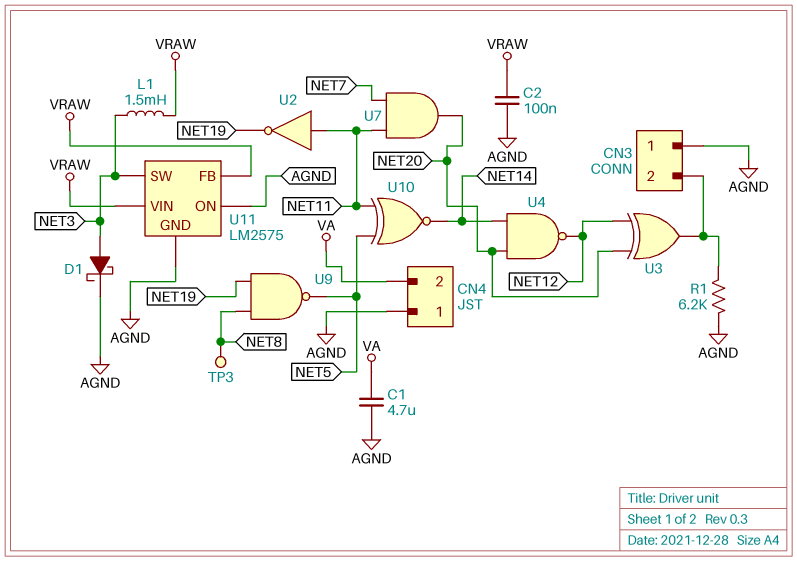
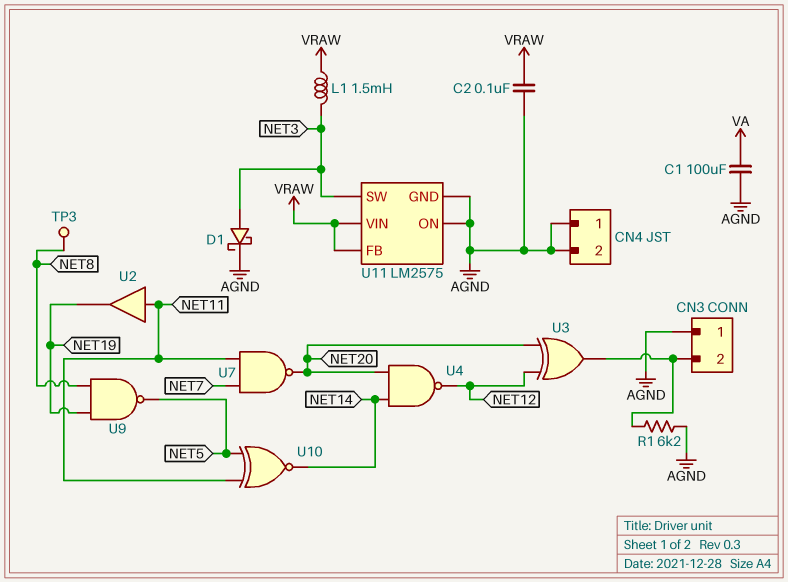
C1: 4.7uF (AGND, VA) -> 100uF (AGND, VA)
CN4 pin 2: VA -> AGND
U2: NOT (in NET11, out NET19) -> buffer (in NET11, out NET19)
U7: AND (in NET7, in NET11, out NET20) -> NAND (in NET7, in NET11, out NET20)

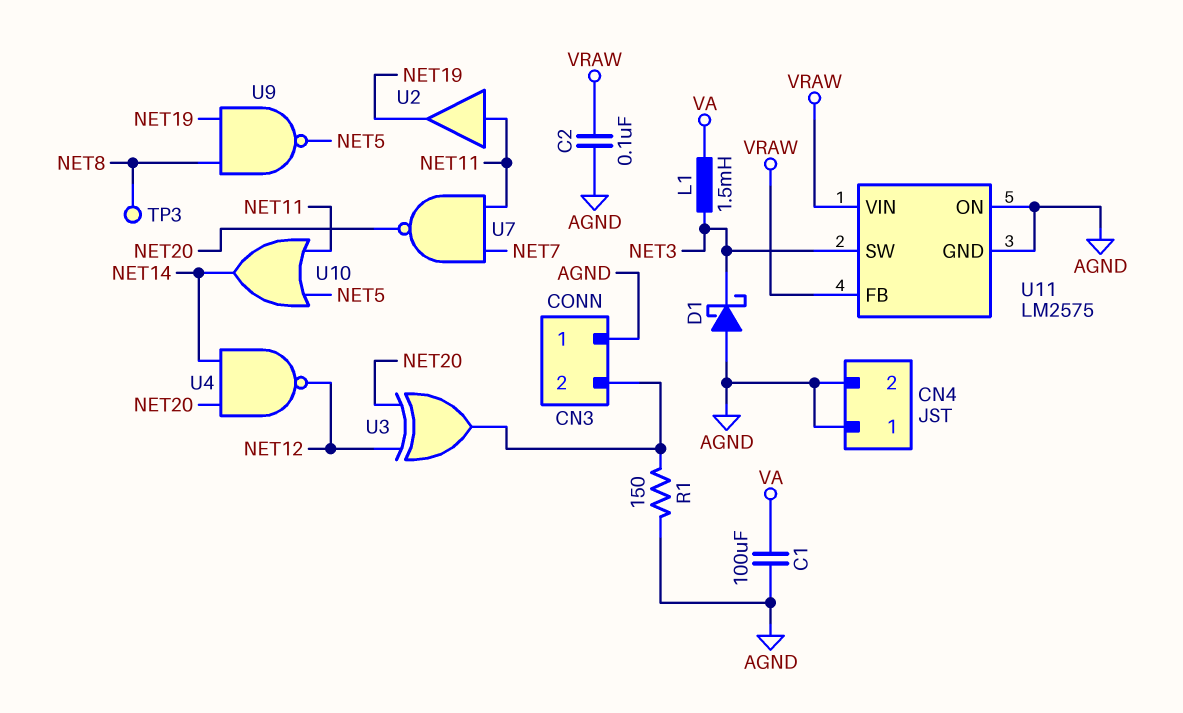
D1: schottky (A NET3, K AGND) -> schottky (A AGND, K NET3)
L1: 1.5mH (NET3, VRAW) -> 1.5mH (NET3, VA)
R1: 6.2k (AGND, CN3/2) -> 150 (AGND, CN3/2)
U10: XNOR (in NET5, in NET11, out NET14) -> OR (in NET5, in NET11, out NET14)

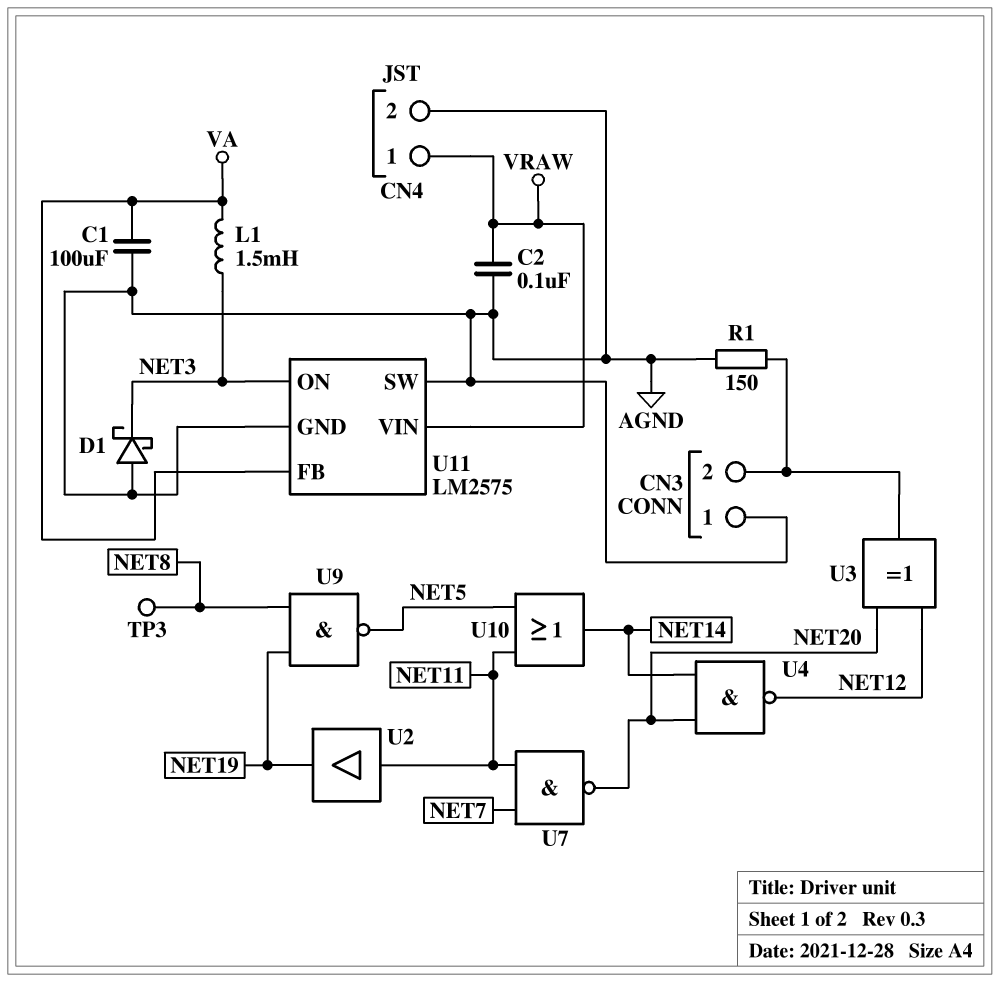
CN4 pin 1: AGND -> VRAW
U11 pin FB: VRAW -> VA
U11 pin ON: AGND -> NET3
U11 pin SW: NET3 -> AGND

